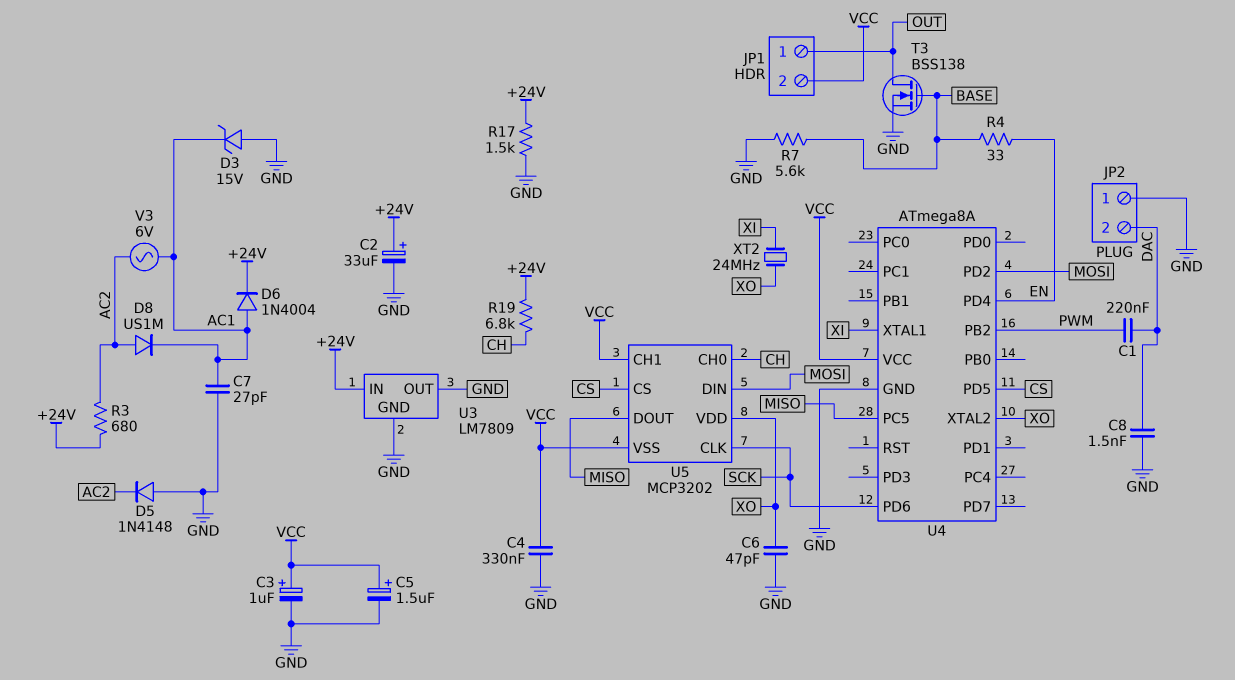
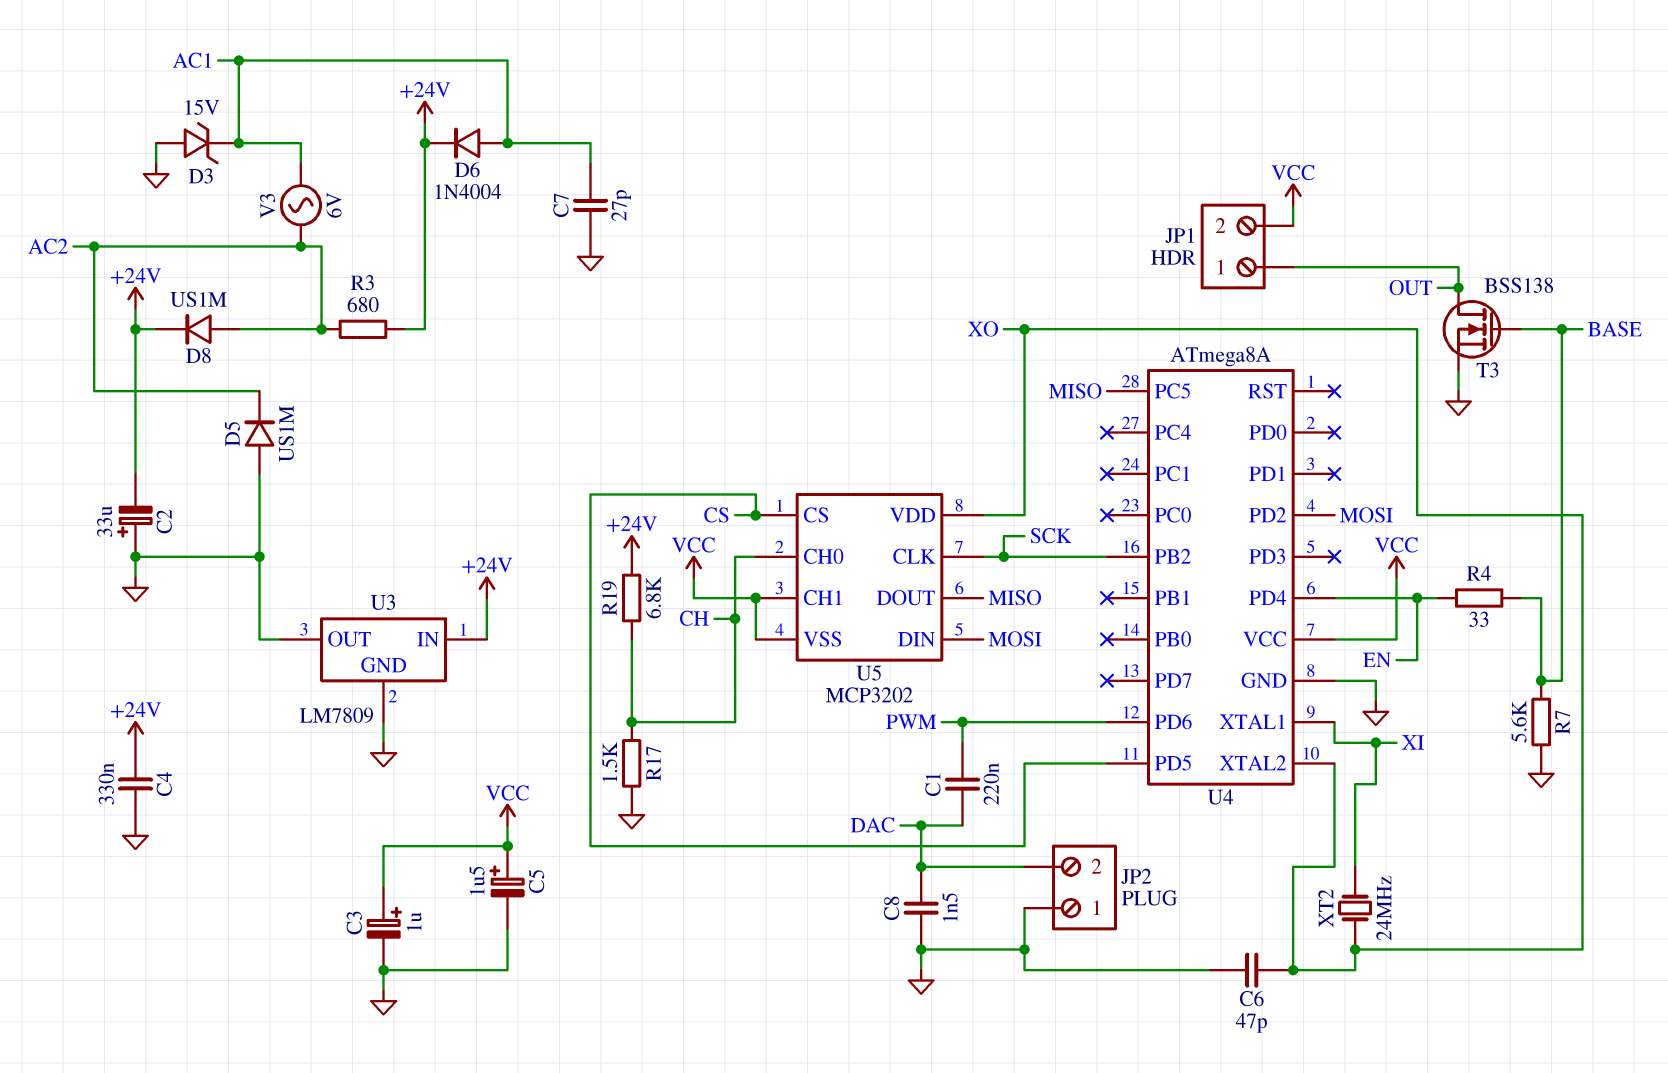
C2: 33uF (plus +24V, minus GND) -> 33uF (plus GND, minus +24V)
C4: 330nF (GND, VCC) -> 330nF (+24V, GND)
D5: diode 1N4148 (A GND, K AC2) -> diode US1M (A GND, K AC2)
D8: diode US1M (A AC2, K AC1) -> diode US1M (A AC2, K +24V)
R17: 1.5k (+24V, GND) -> 1.5k (CH, GND)
U4 pin PB2: PWM -> SCK
U4 pin PD6: SCK -> PWM

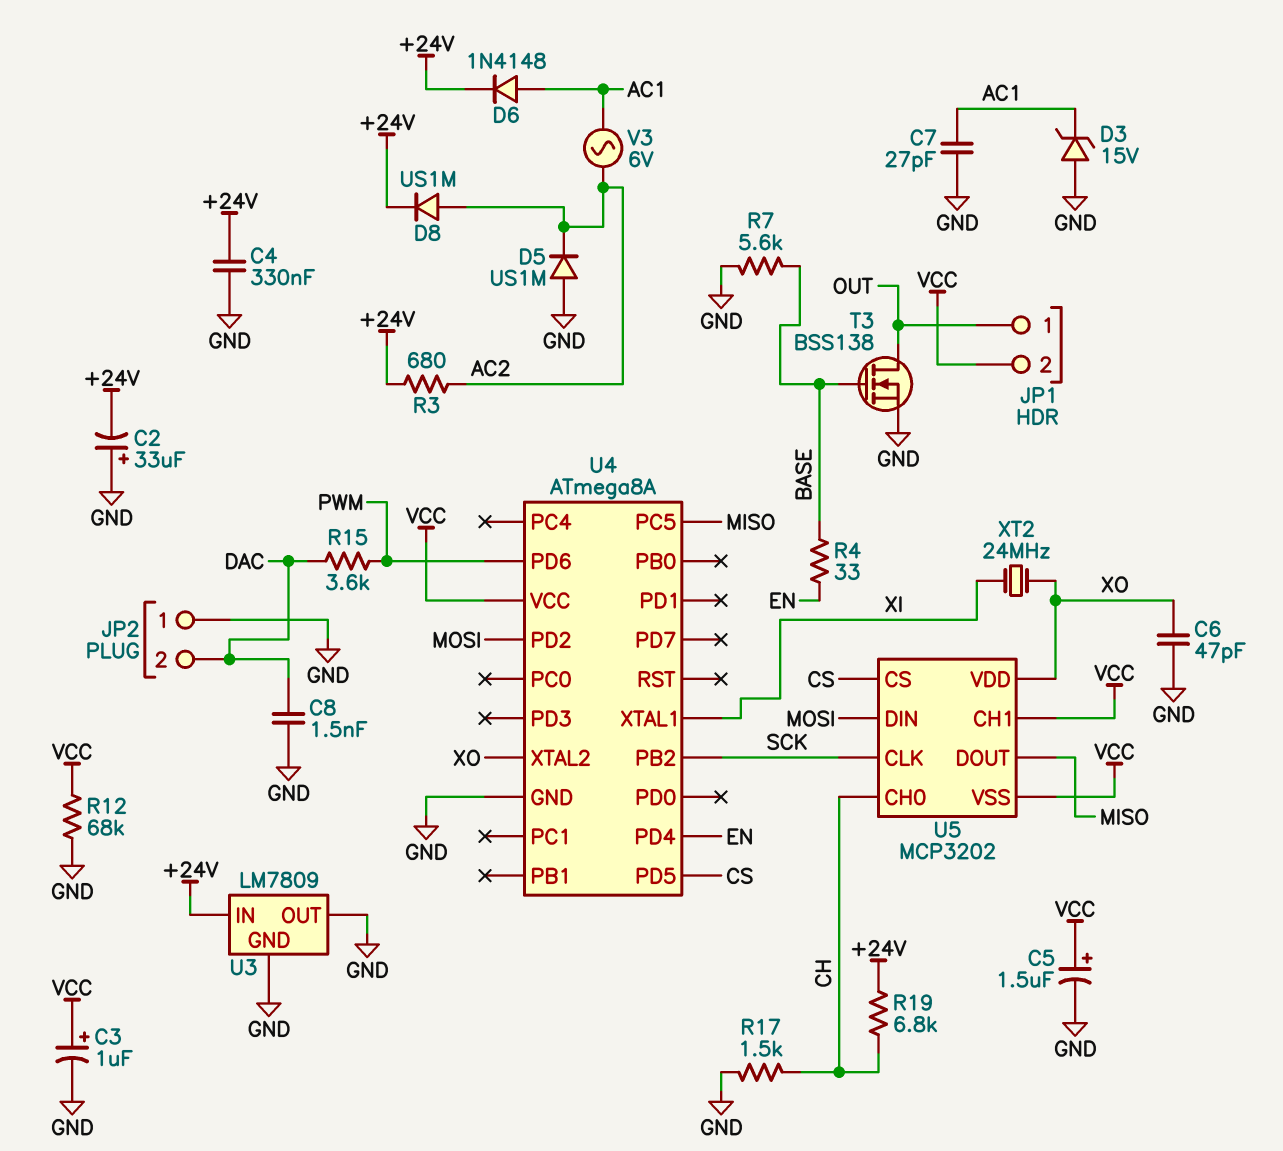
C1: 220nF (DAC, PWM) -> none
D6: diode 1N4004 (A AC1, K +24V) -> diode 1N4148 (A AC1, K +24V)
R12: none -> 68k (GND, VCC)
R15: none -> 3.6k (DAC, PWM)

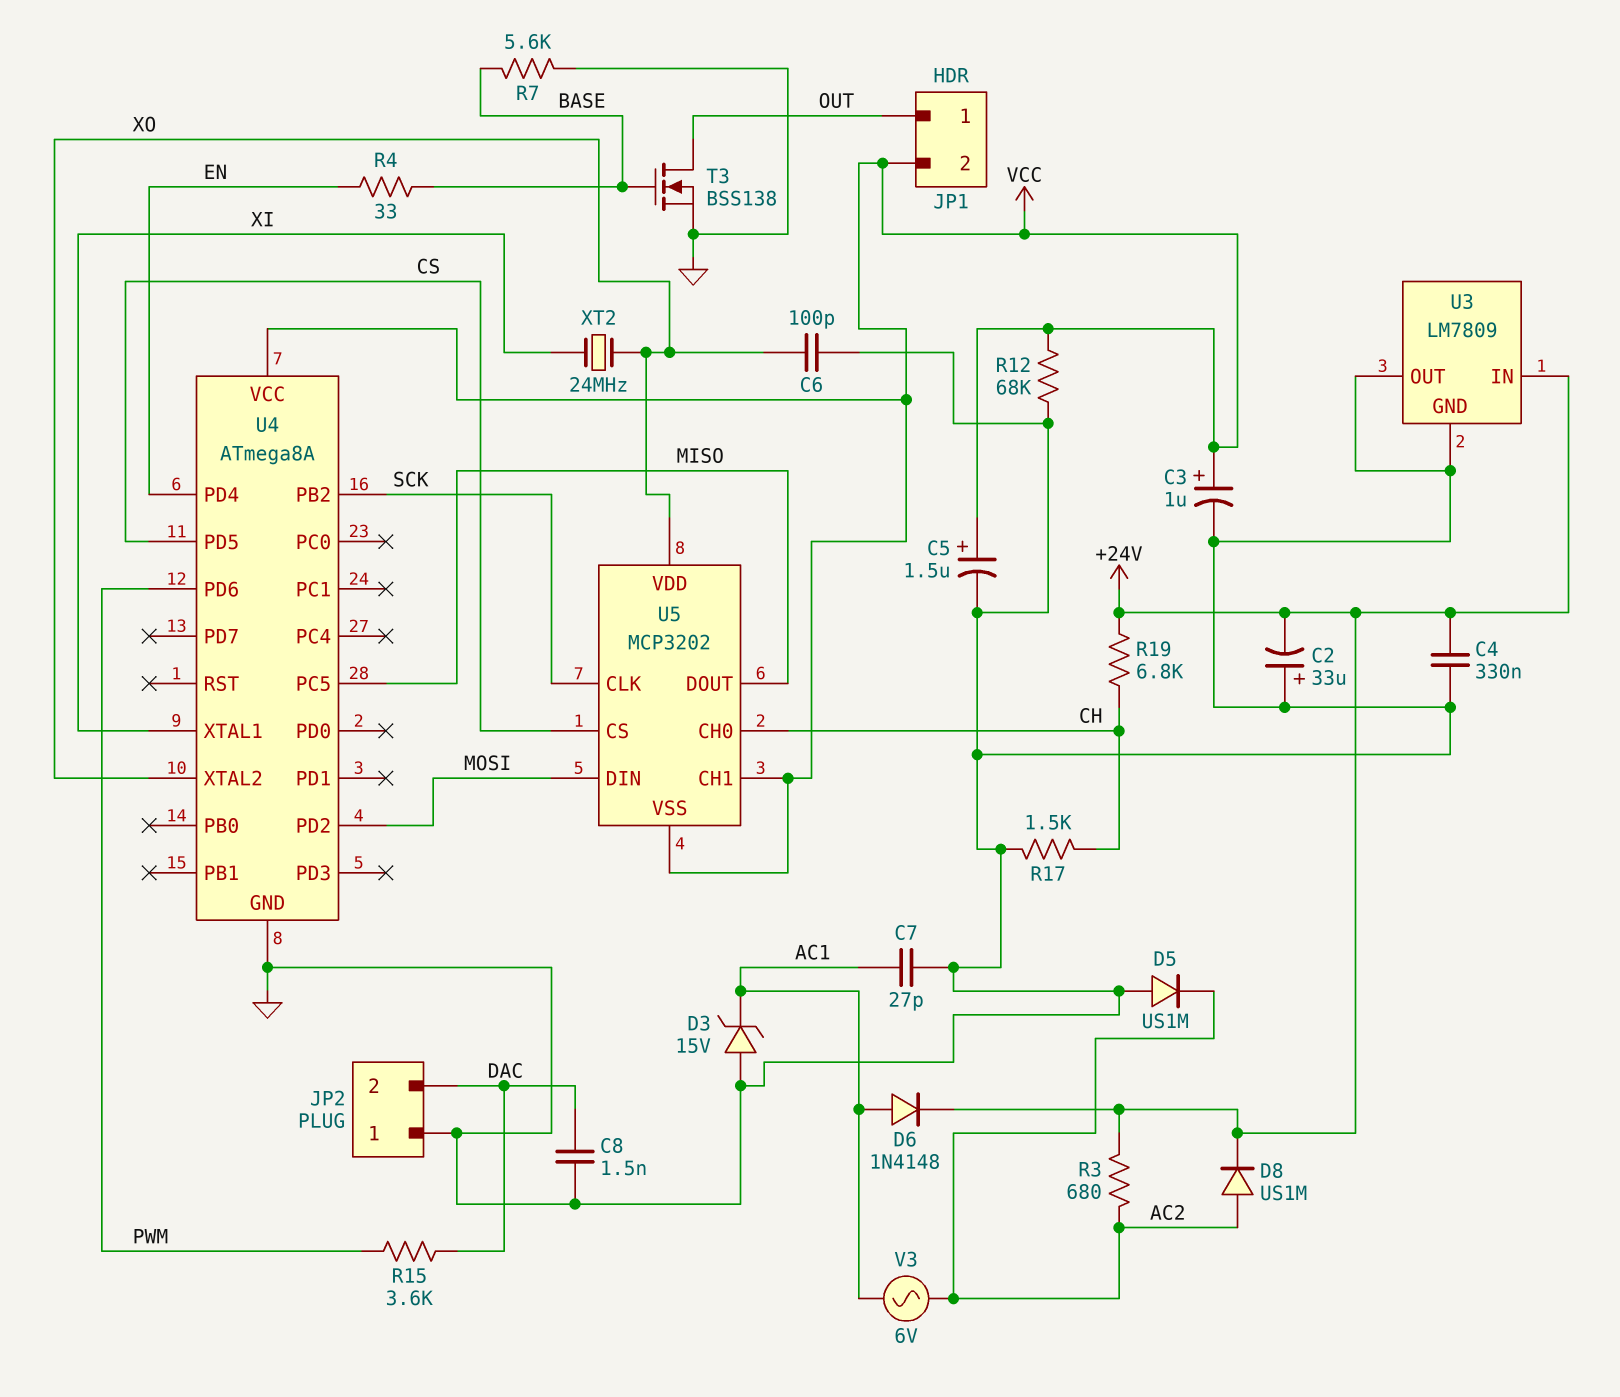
C6: 47pF (GND, XO) -> 100pF (GND, XO)

